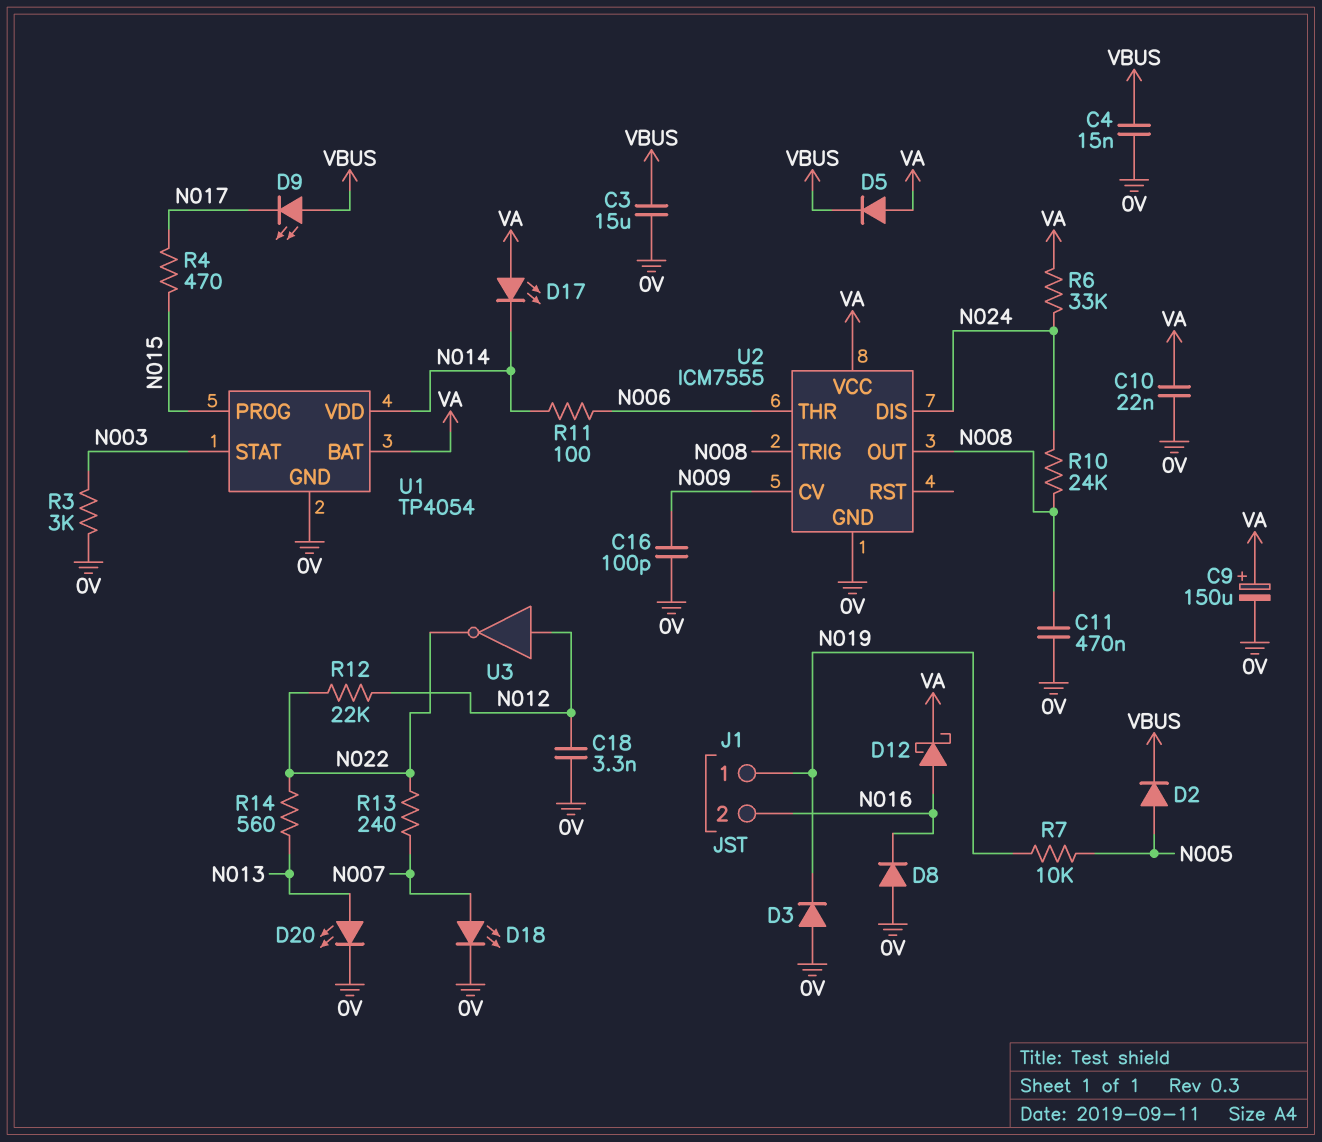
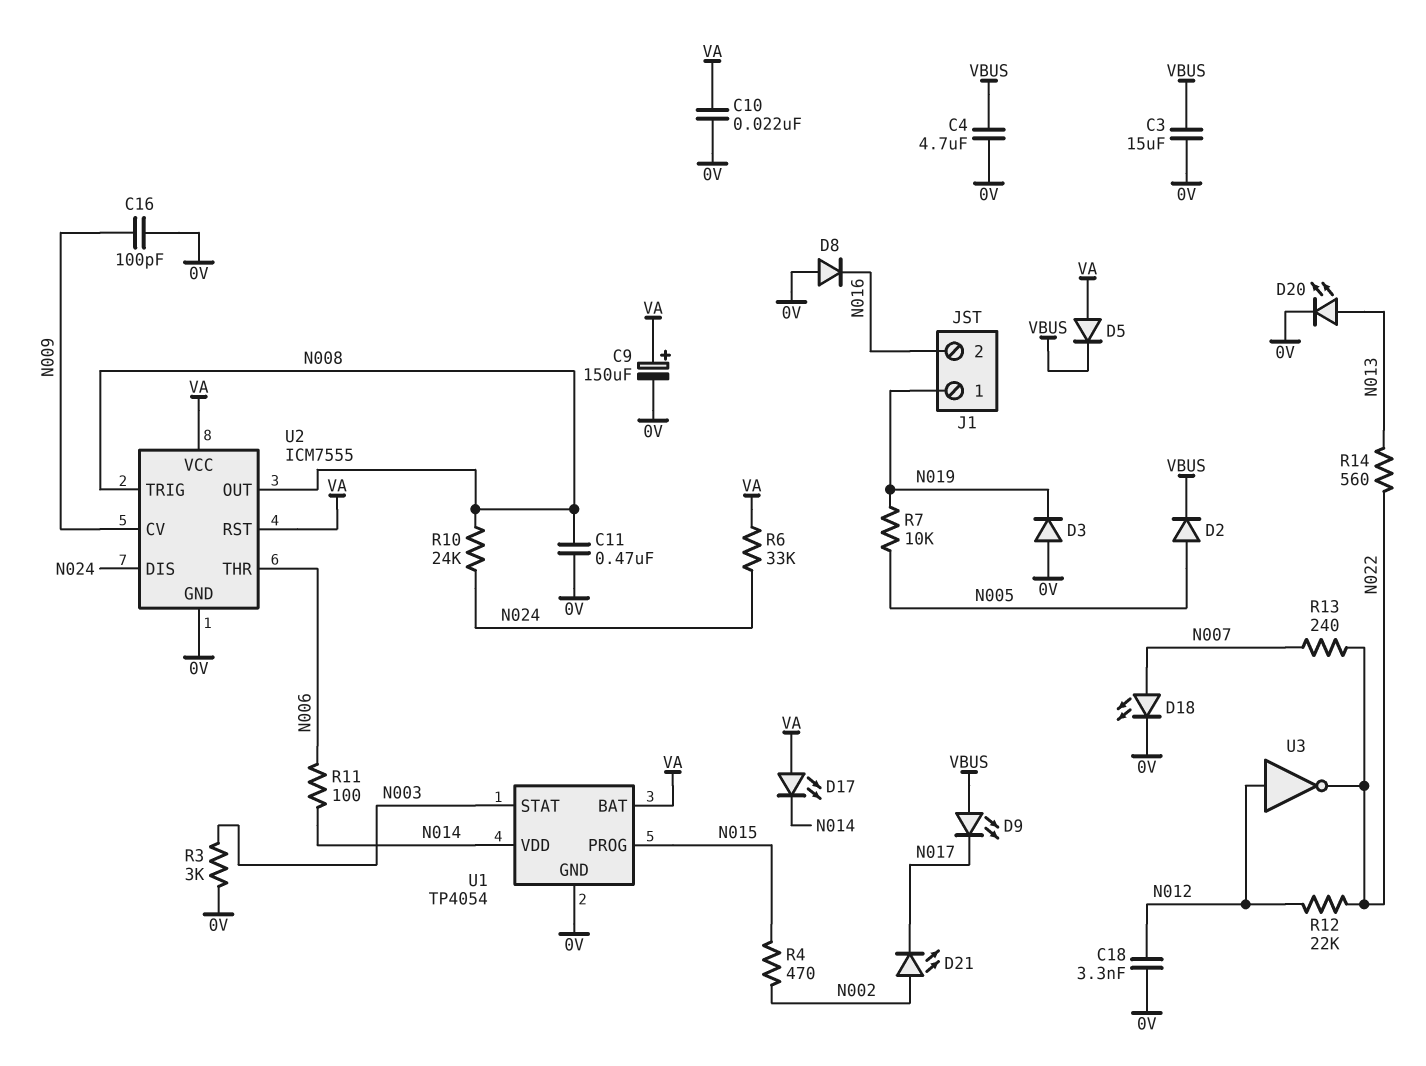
C4: 15nF (0V, VBUS) -> 4.7uF (0V, VBUS)
D12: schottky (A N016, K VA) -> none
D21: none -> LED (A N002, K N017)
R4: 470 (N015, N017) -> 470 (N002, N015)
U2 pin RST: none -> VA

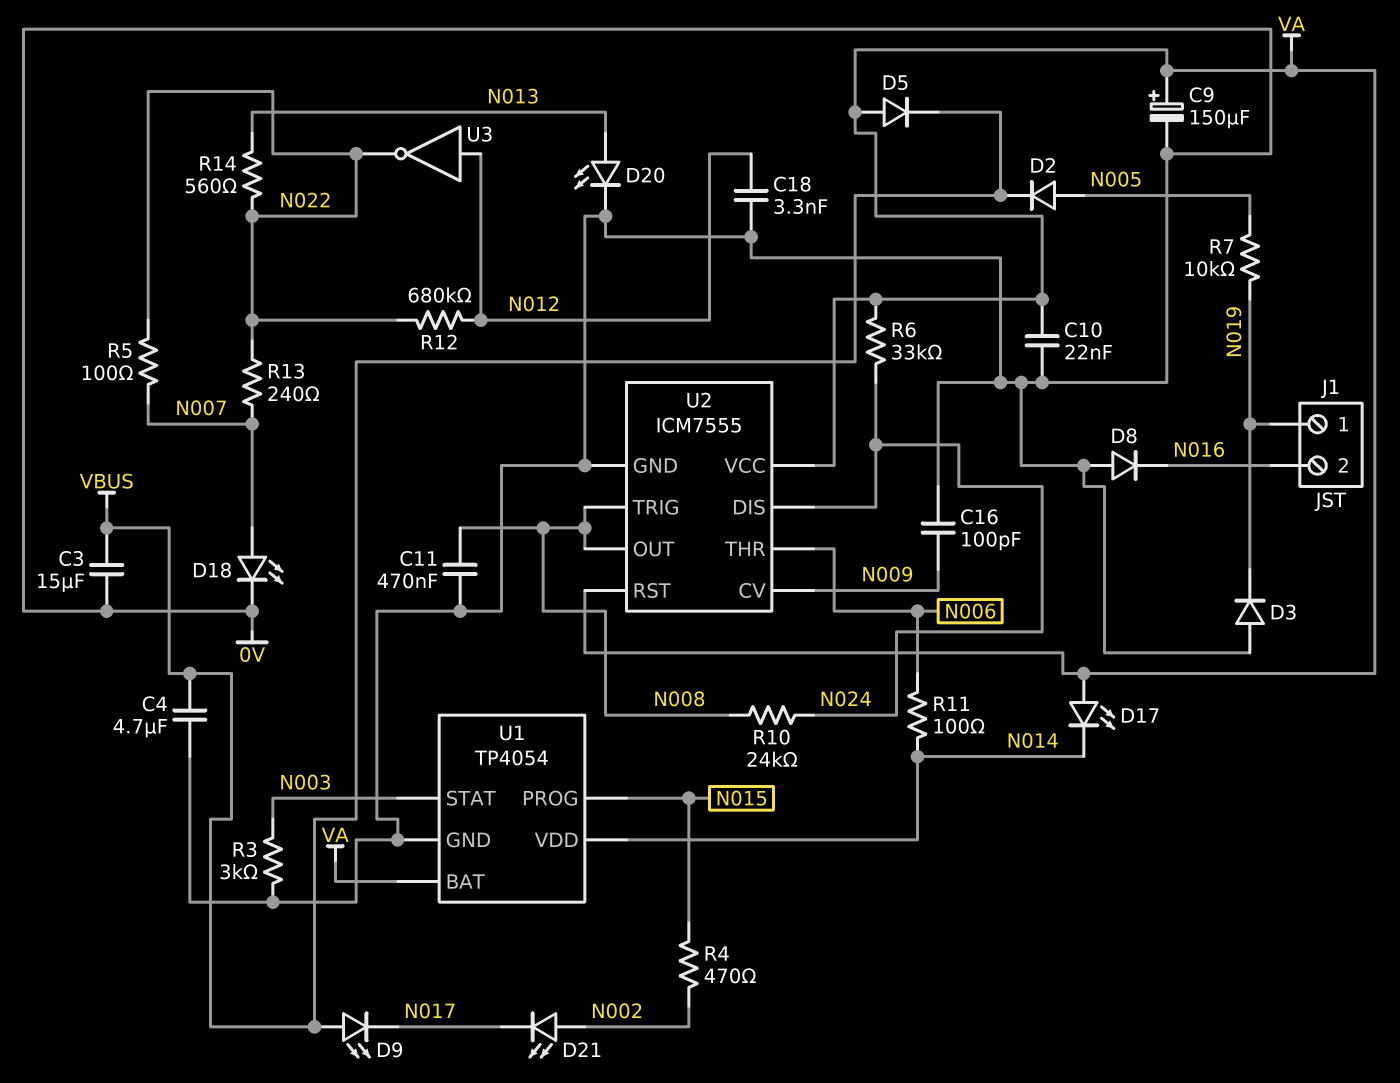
R5: none -> 100 (N007, N022)
R12: 22k (N012, N022) -> 680k (N012, N022)

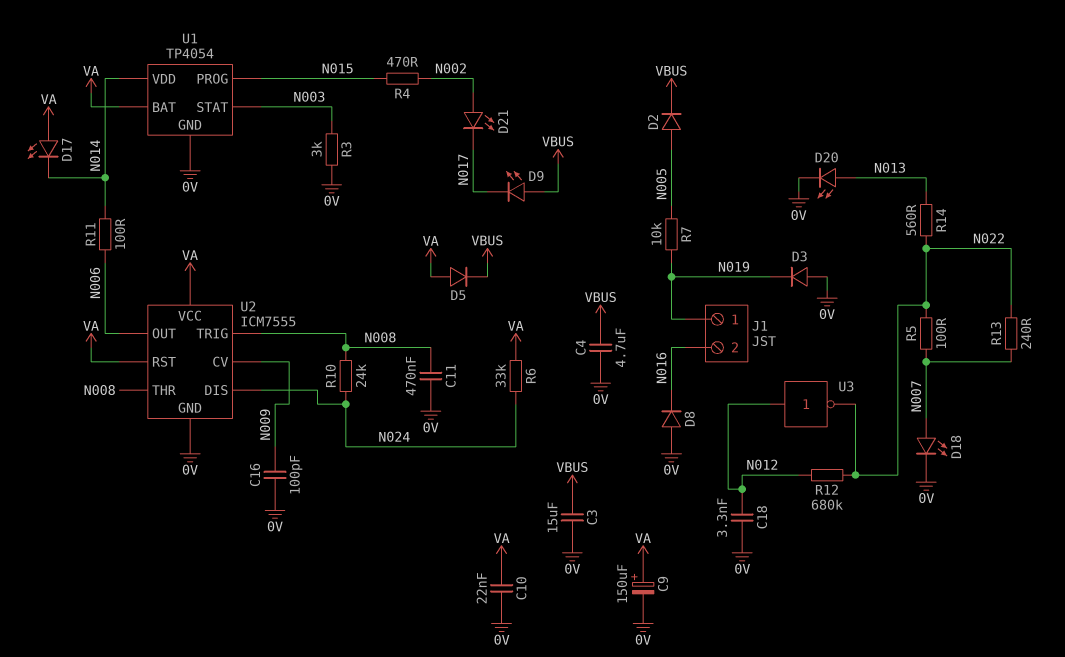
U2 pin OUT: N008 -> N006
U2 pin THR: N006 -> N008

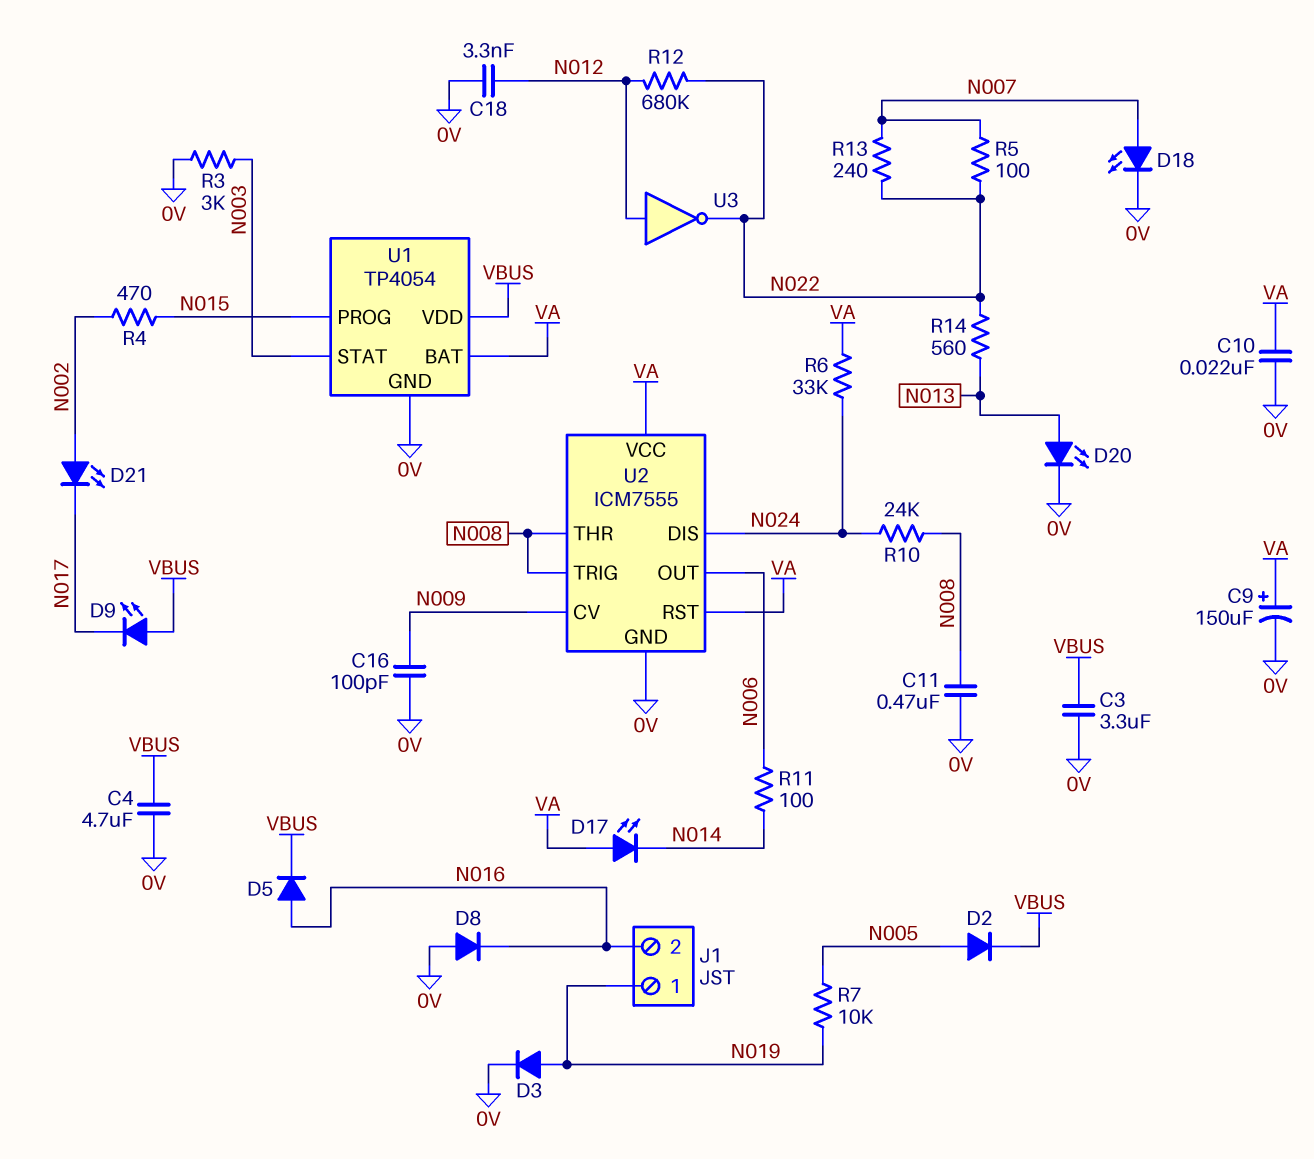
C3: 15uF (0V, VBUS) -> 3.3uF (0V, VBUS)
D3: diode (A 0V, K N019) -> diode (A N019, K 0V)
D5: diode (A VA, K VBUS) -> diode (A N016, K VBUS)
U1 pin VDD: N014 -> VBUS

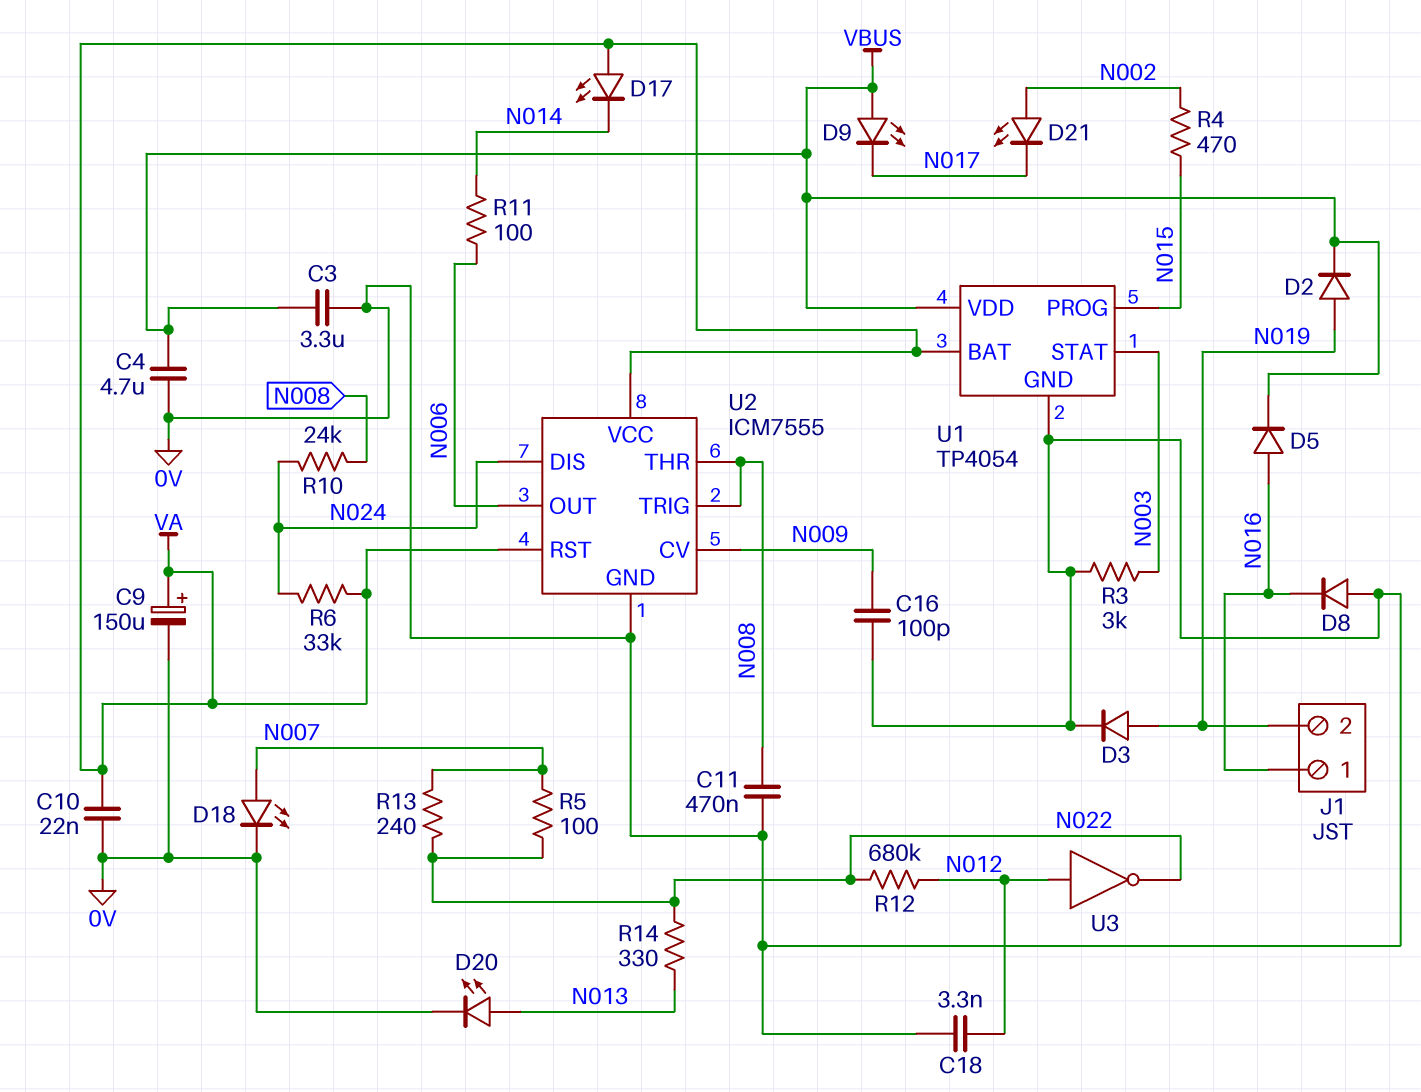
D2: diode (A N005, K VBUS) -> diode (A N019, K VBUS)
J1 pin 1: N019 -> N016
J1 pin 2: N016 -> N019
R7: 10k (N005, N019) -> none
R14: 560 (N013, N022) -> 330 (N013, N022)

